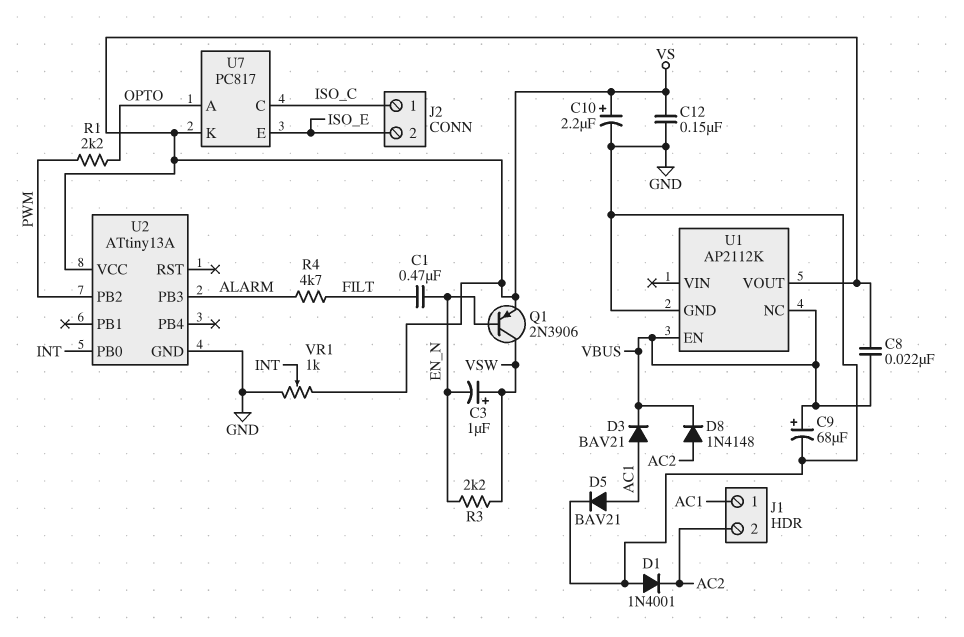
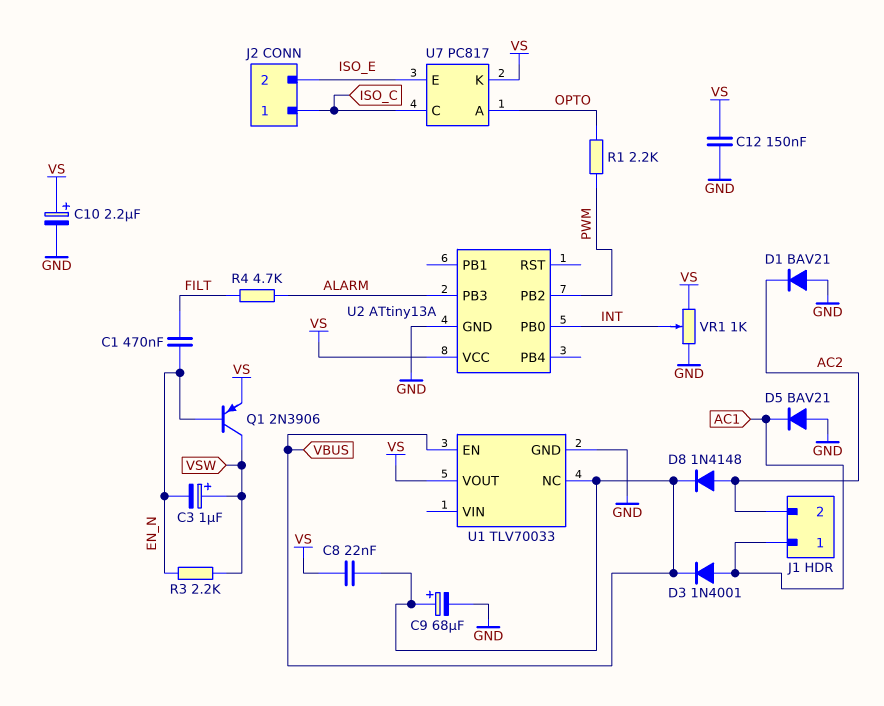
D1: diode 1N4001 (A GND, K AC2) -> diode BAV21 (A GND, K AC2)
D3: diode BAV21 (A AC1, K VBUS) -> diode 1N4001 (A AC1, K VBUS)
D5: diode BAV21 (A AC1, K GND) -> diode BAV21 (A GND, K AC1)
U1: AP2112K -> TLV70033

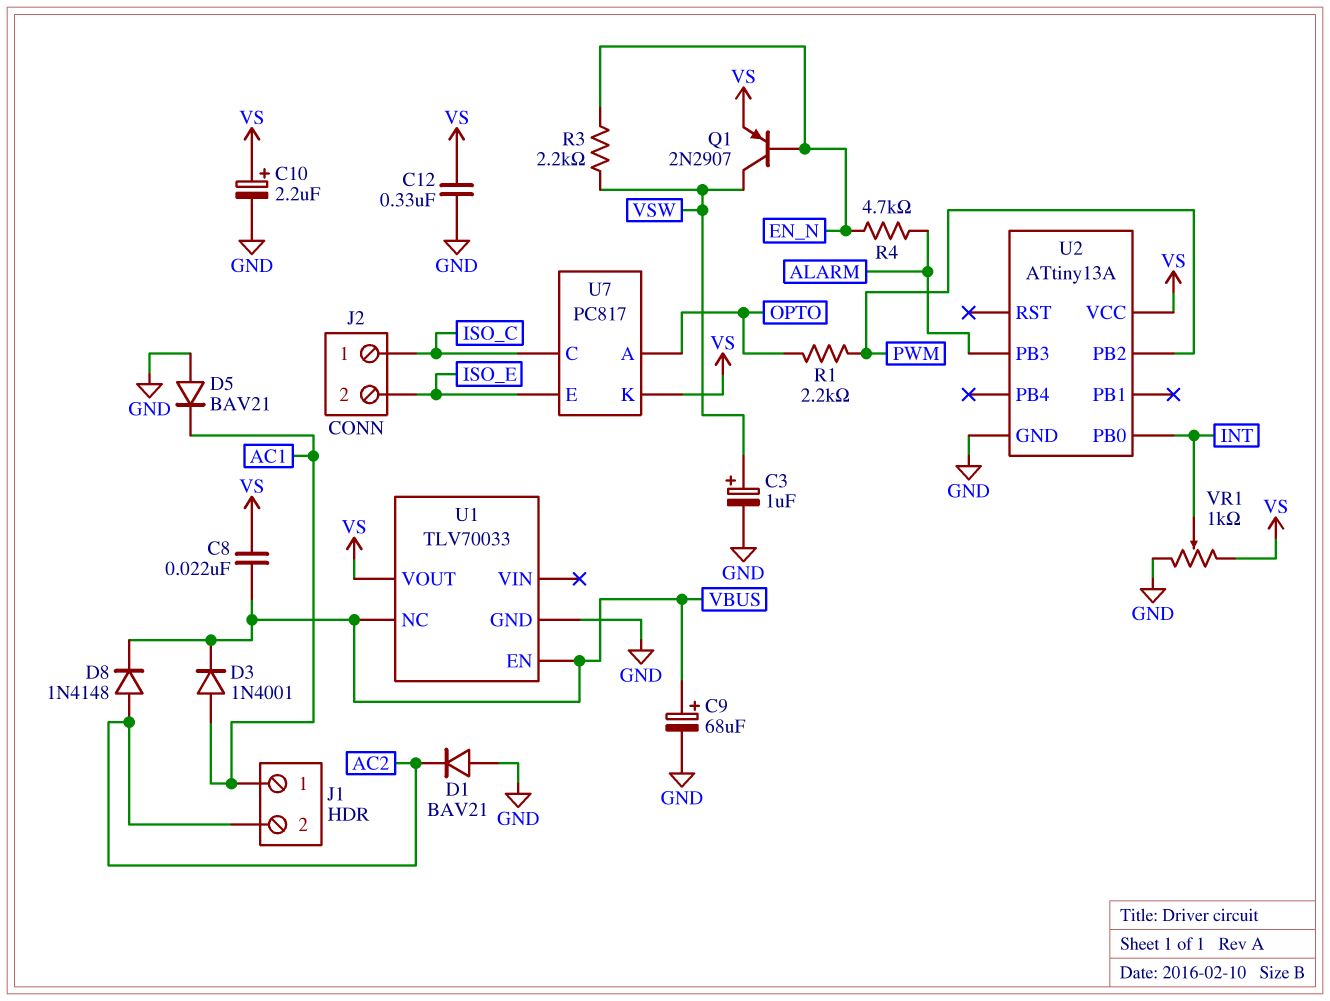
C1: 470nF (EN_N, FILT) -> none
C3: 1uF (plus VSW, minus EN_N) -> 1uF (plus VSW, minus GND)
C12: 150nF (GND, VS) -> 330nF (GND, VS)
Q1: PNP 2N3906 (B EN_N, C VSW, E VS) -> PNP 2N2907 (B EN_N, C VSW, E VS)
R4: 4.7k (ALARM, FILT) -> 4.7k (ALARM, EN_N)

